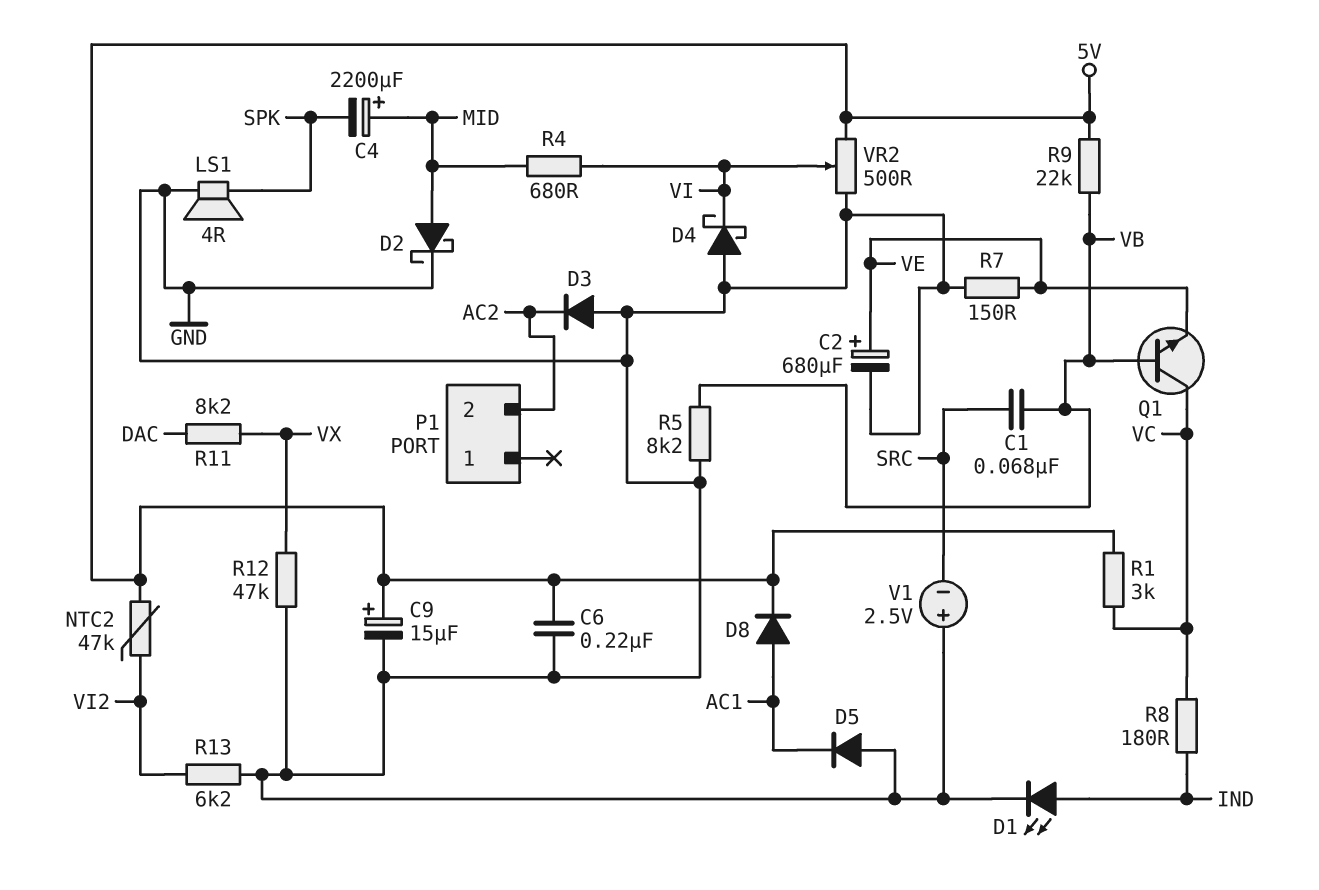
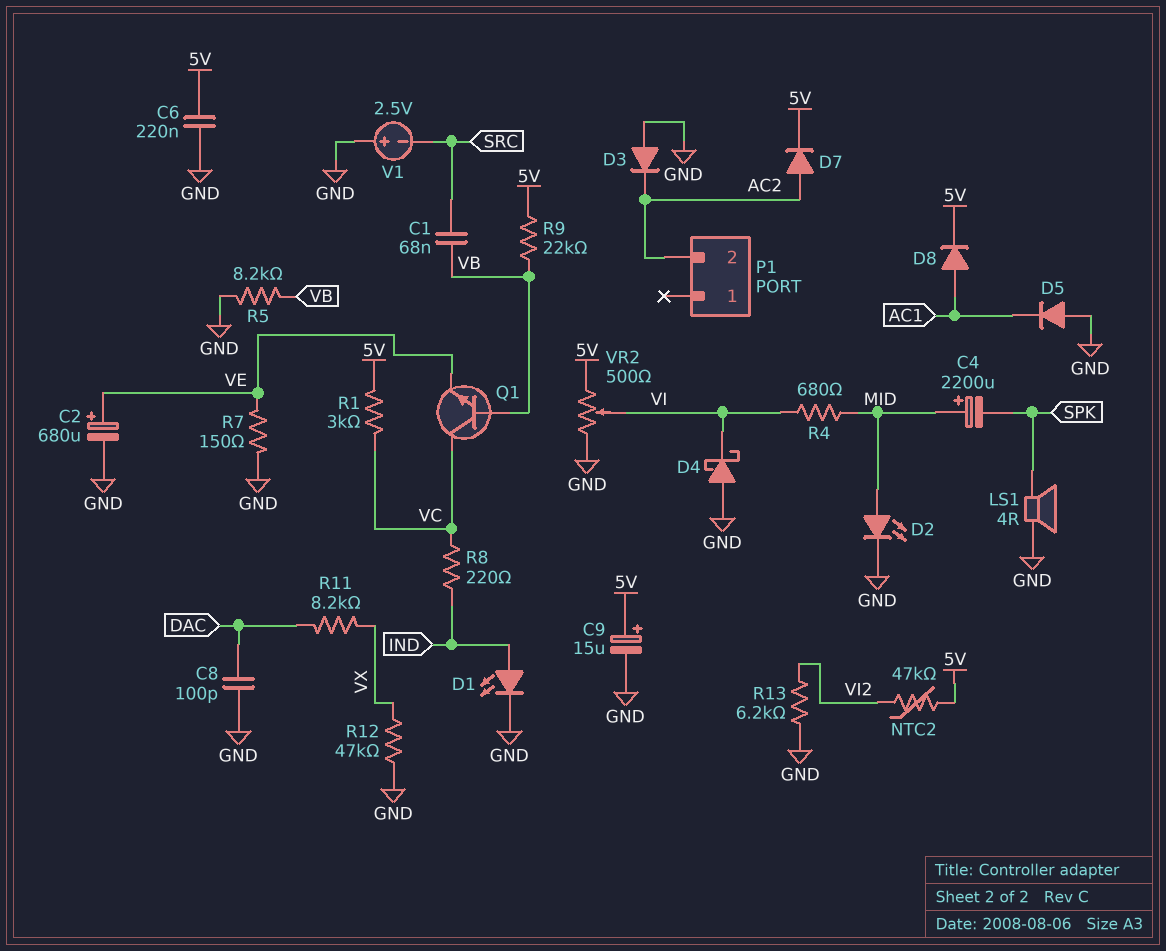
C8: none -> 100pF (DAC, GND)
D2: schottky (A MID, K GND) -> LED (A MID, K GND)
D7: none -> diode (A AC2, K 5V)
R8: 180 (IND, VC) -> 220 (IND, VC)

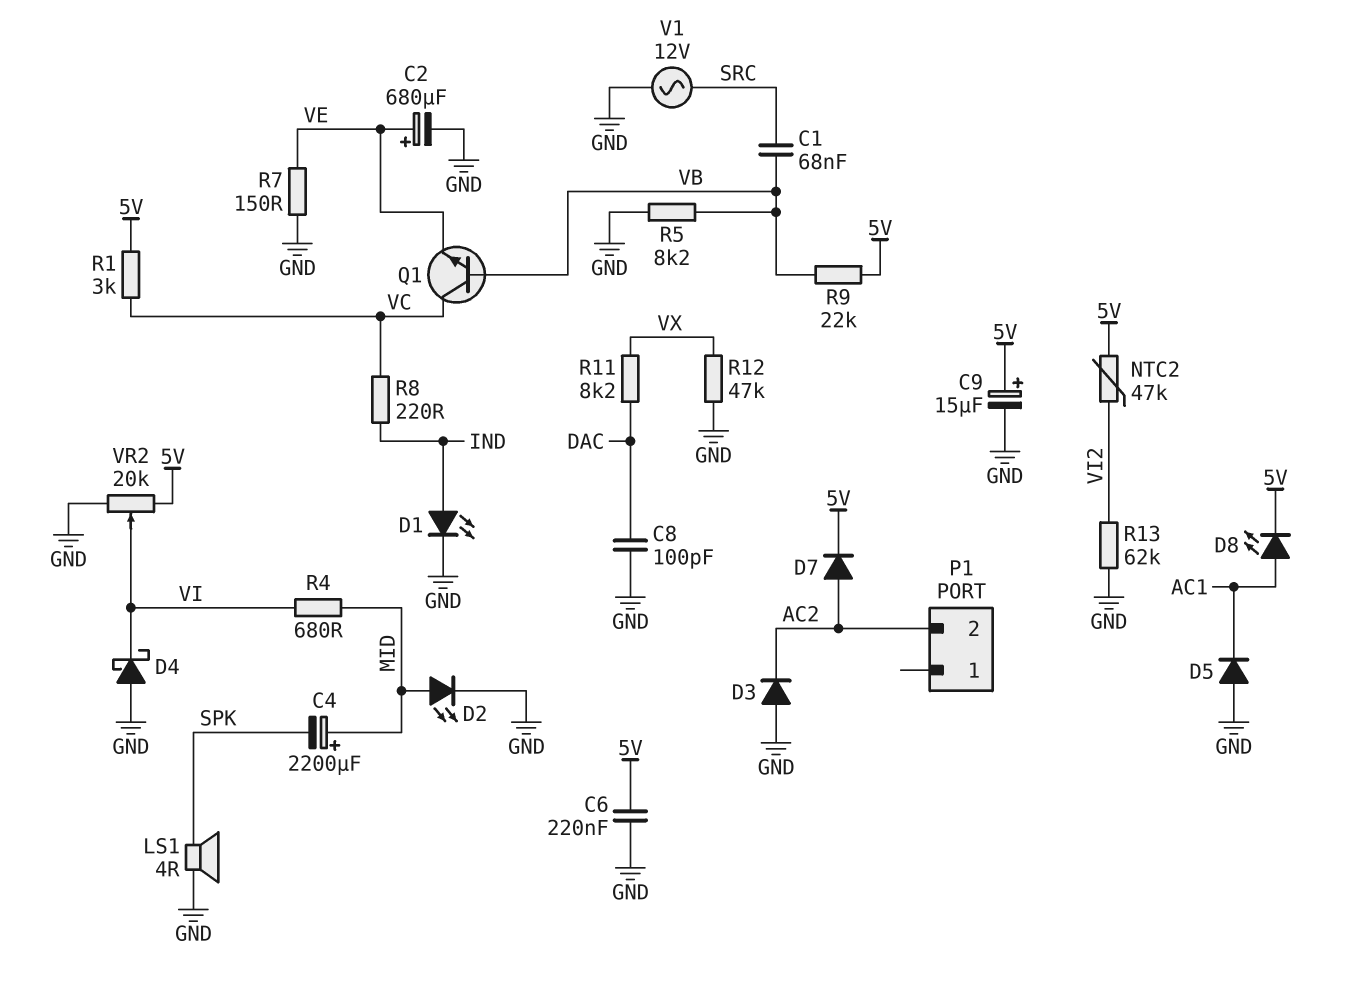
D8: diode (A AC1, K 5V) -> LED (A AC1, K 5V)
R13: 6.2k (GND, VI2) -> 62k (GND, VI2)
V1: 2.5V (plus GND, minus SRC) -> AC 12V (GND, SRC)
VR2: 500 (5V, GND, wiper VI) -> 20k (5V, GND, wiper VI)

